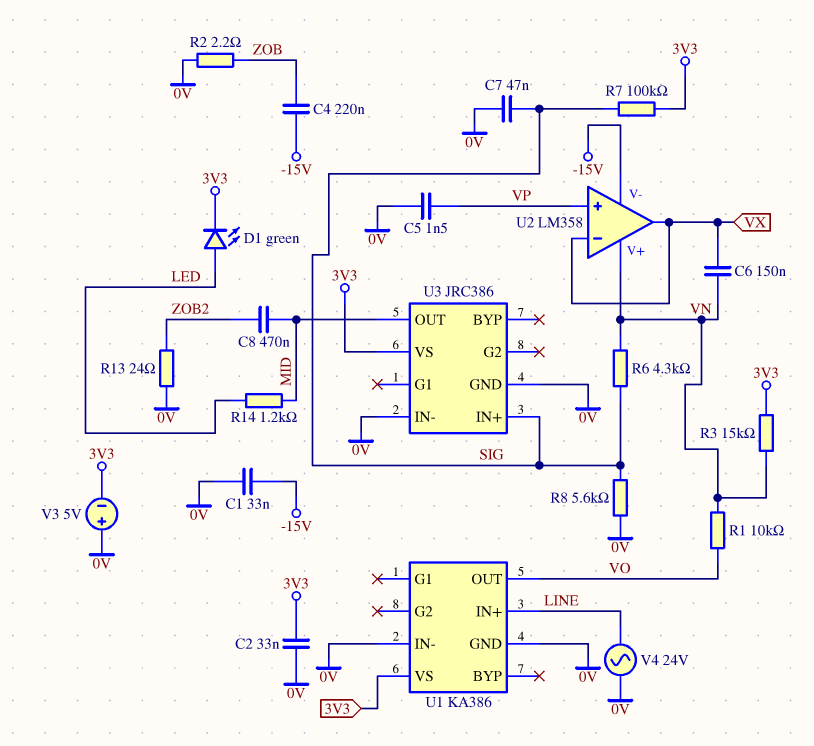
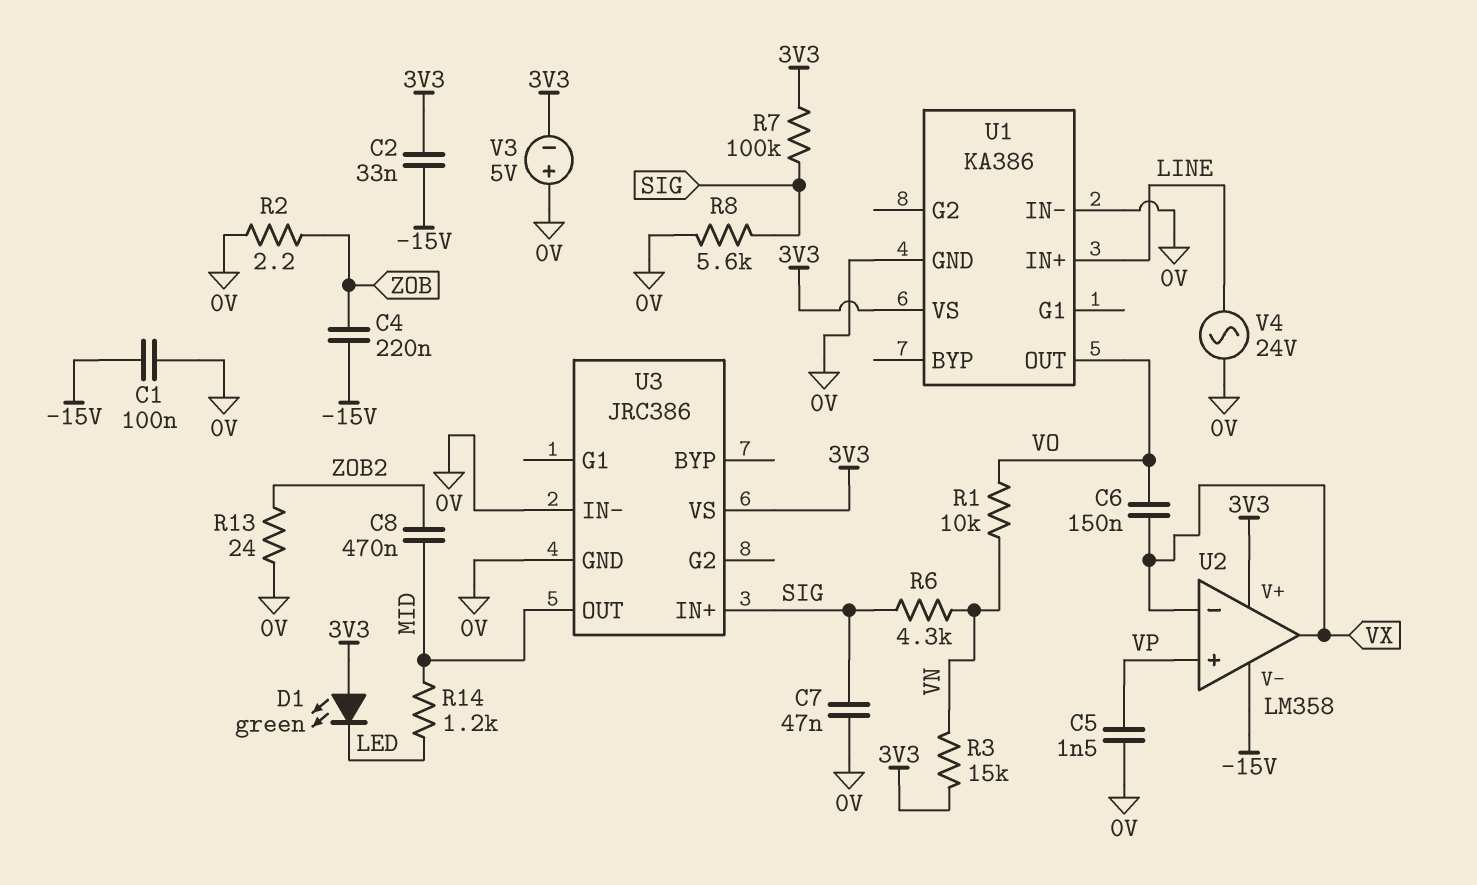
C1: 33nF (-15V, 0V) -> 100nF (-15V, 0V)
C2: 33nF (0V, 3V3) -> 33nF (-15V, 3V3)
C6: 150nF (VN, VX) -> 150nF (VO, VX)
D1: LED green (A LED, K 3V3) -> LED green (A 3V3, K LED)
U2 pin V+: VN -> 3V3

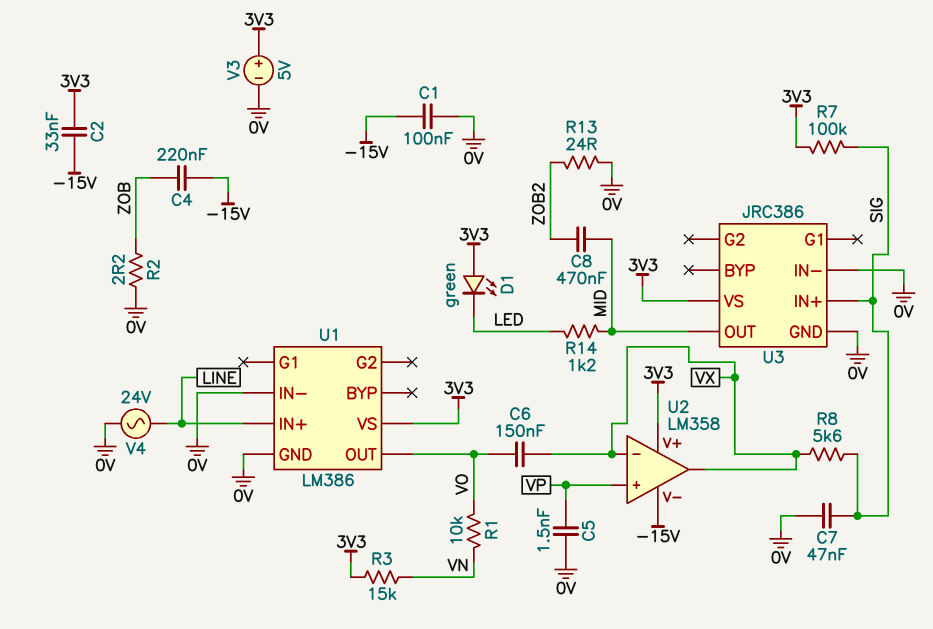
R6: 4.3k (SIG, VN) -> none
R8: 5.6k (0V, SIG) -> 5.6k (SIG, VX)
U1: KA386 -> LM386
V3: 5V (plus 0V, minus 3V3) -> 5V (plus 3V3, minus 0V)

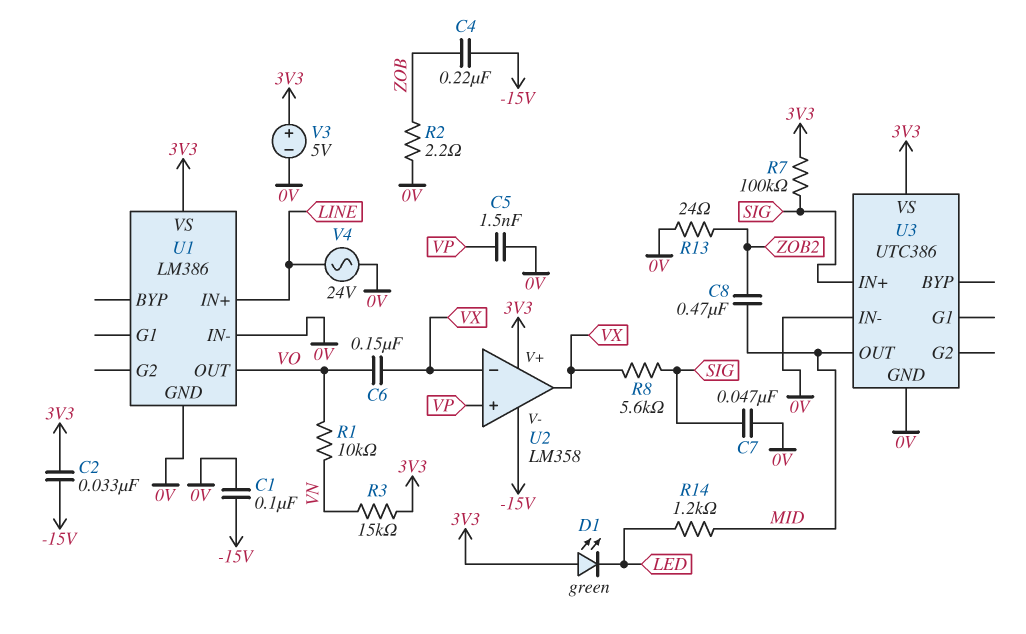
U3: JRC386 -> UTC386

